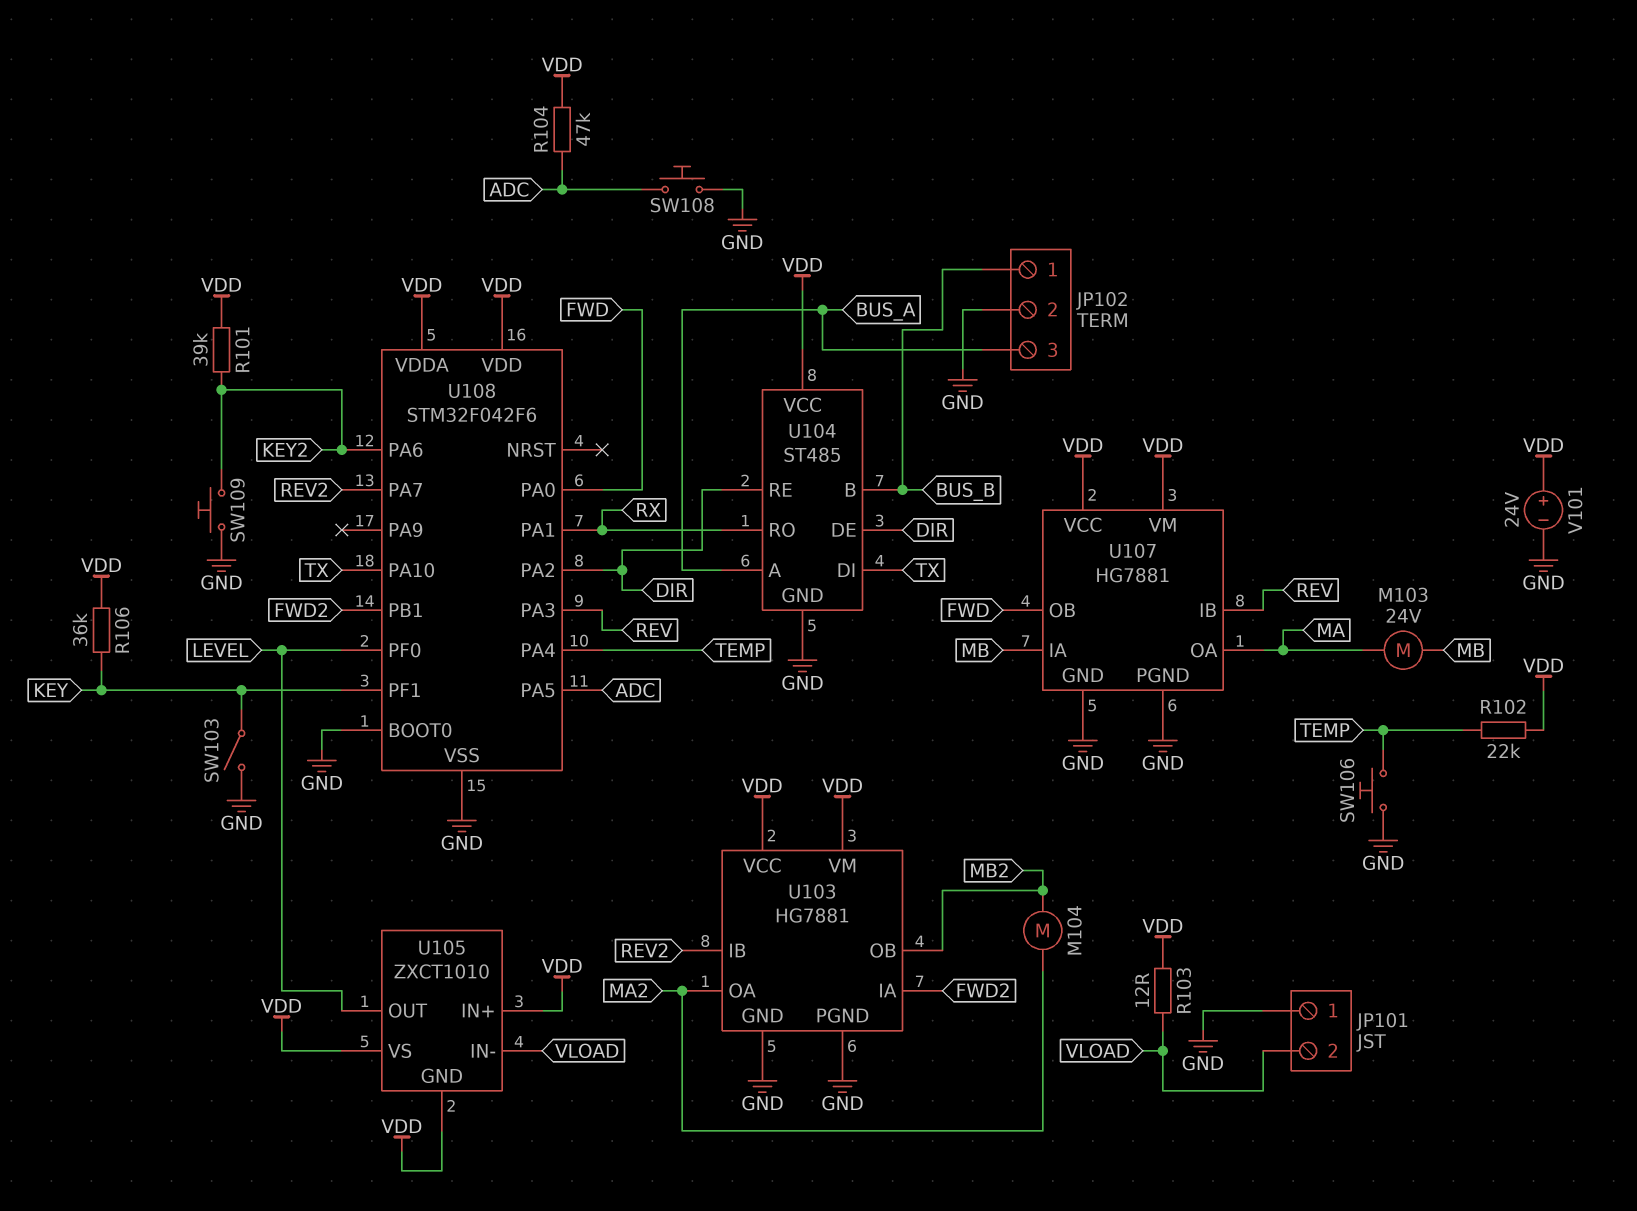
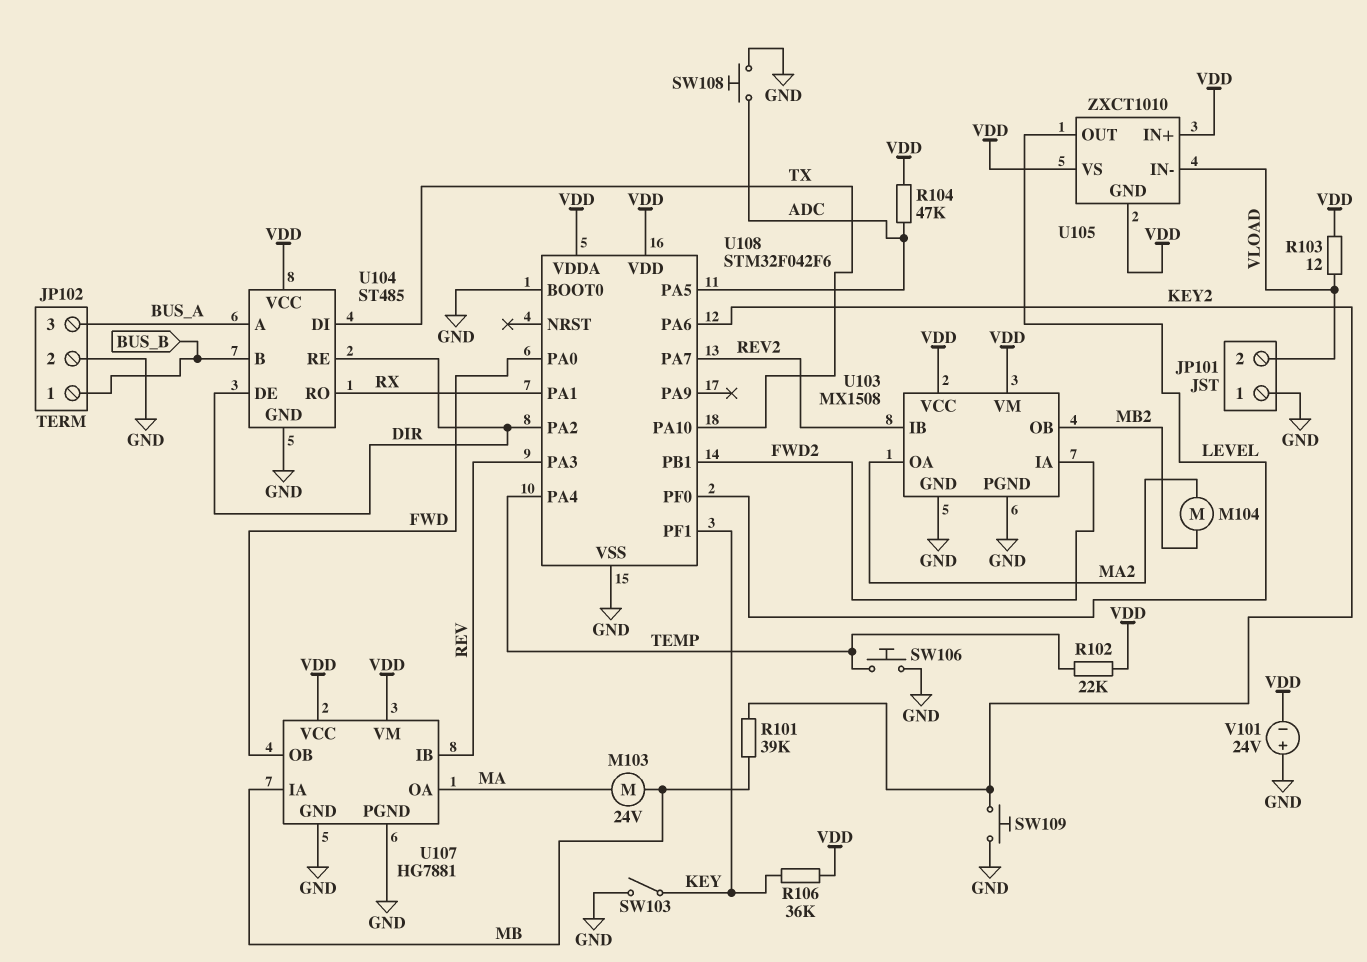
R101: 39k (KEY2, VDD) -> 39k (KEY2, MB)
U103: HG7881 -> MX1508
V101: 24V (plus VDD, minus GND) -> 24V (plus GND, minus VDD)

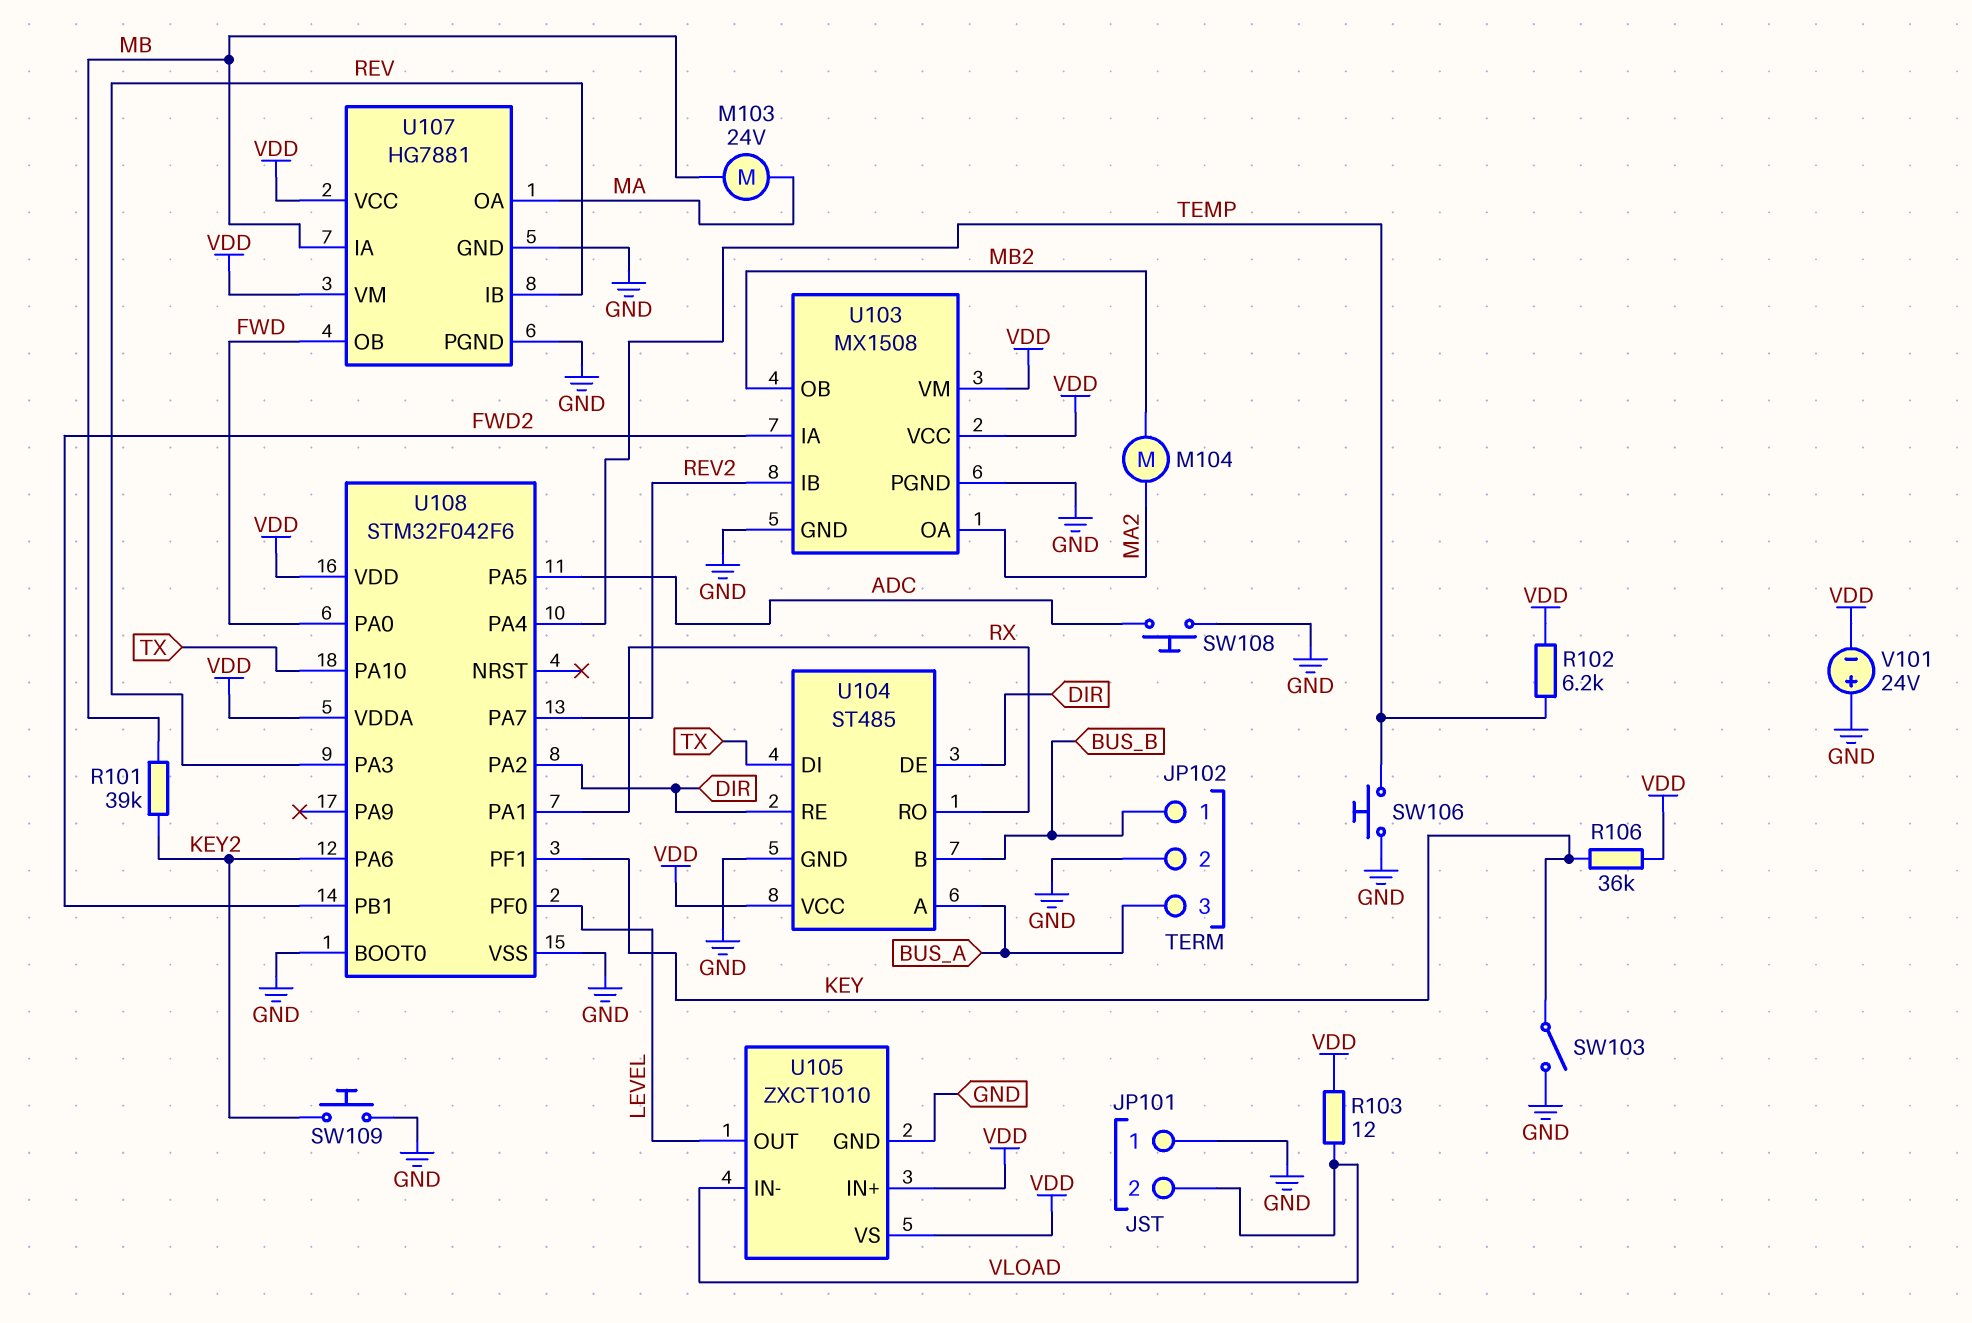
R102: 22k (TEMP, VDD) -> 6.2k (TEMP, VDD)
R104: 47k (ADC, VDD) -> none
U105 pin GND: VDD -> GND

